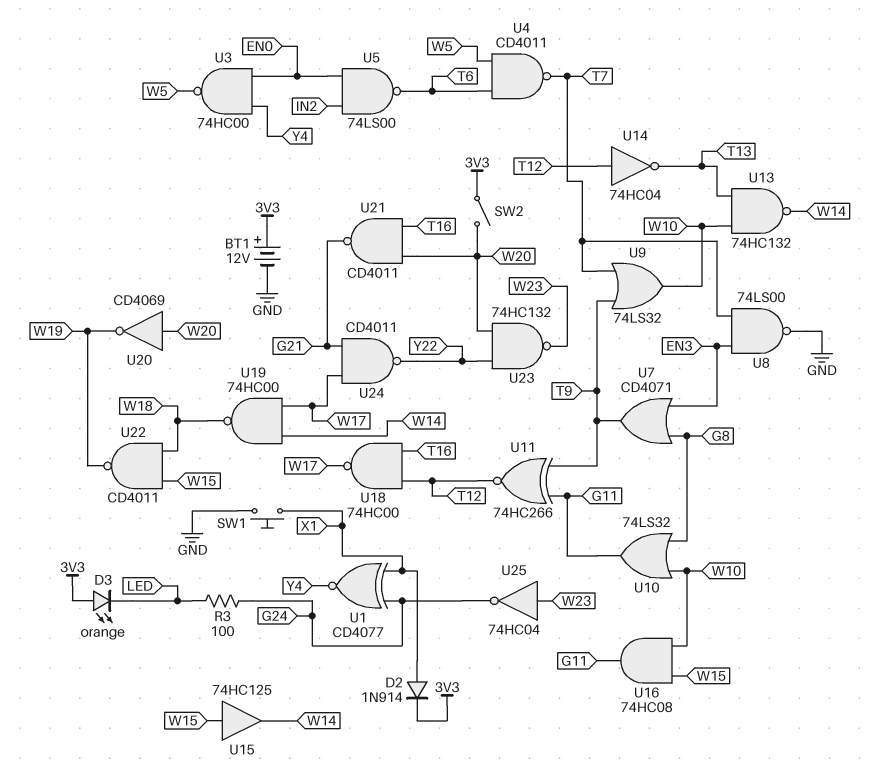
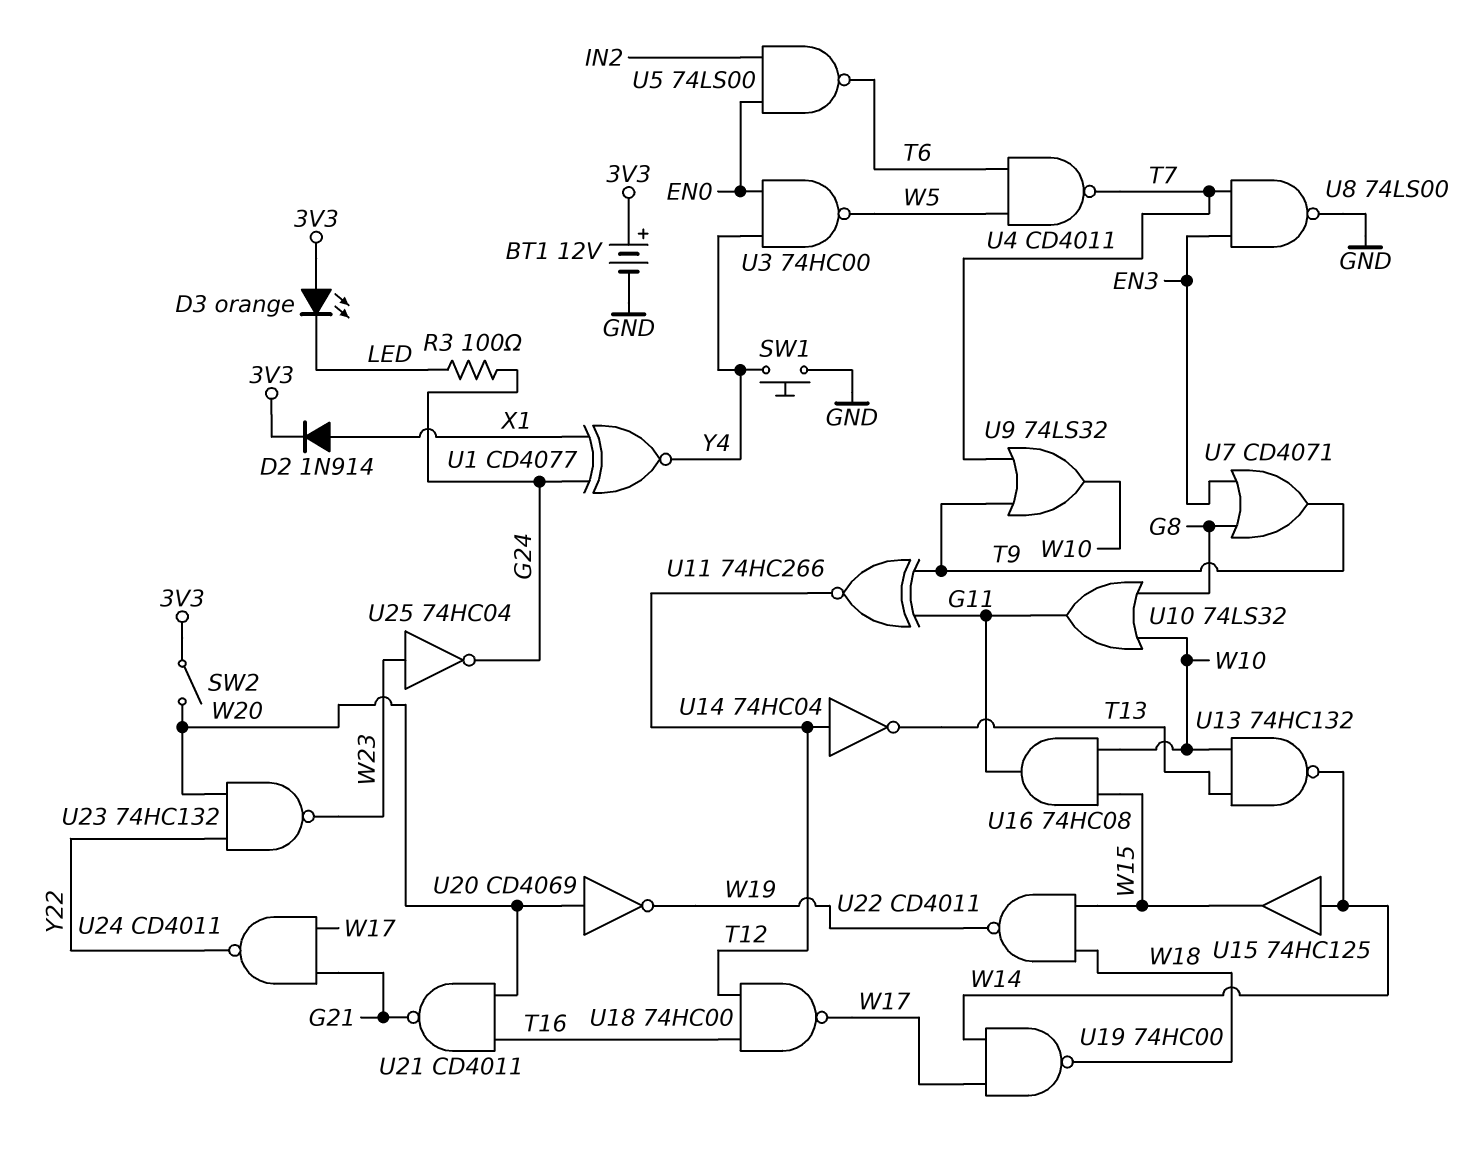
SW1: button (GND, X1) -> button (GND, Y4)
U15: buffer 74HC125 (in W15, out W14) -> buffer 74HC125 (in W14, out W15)

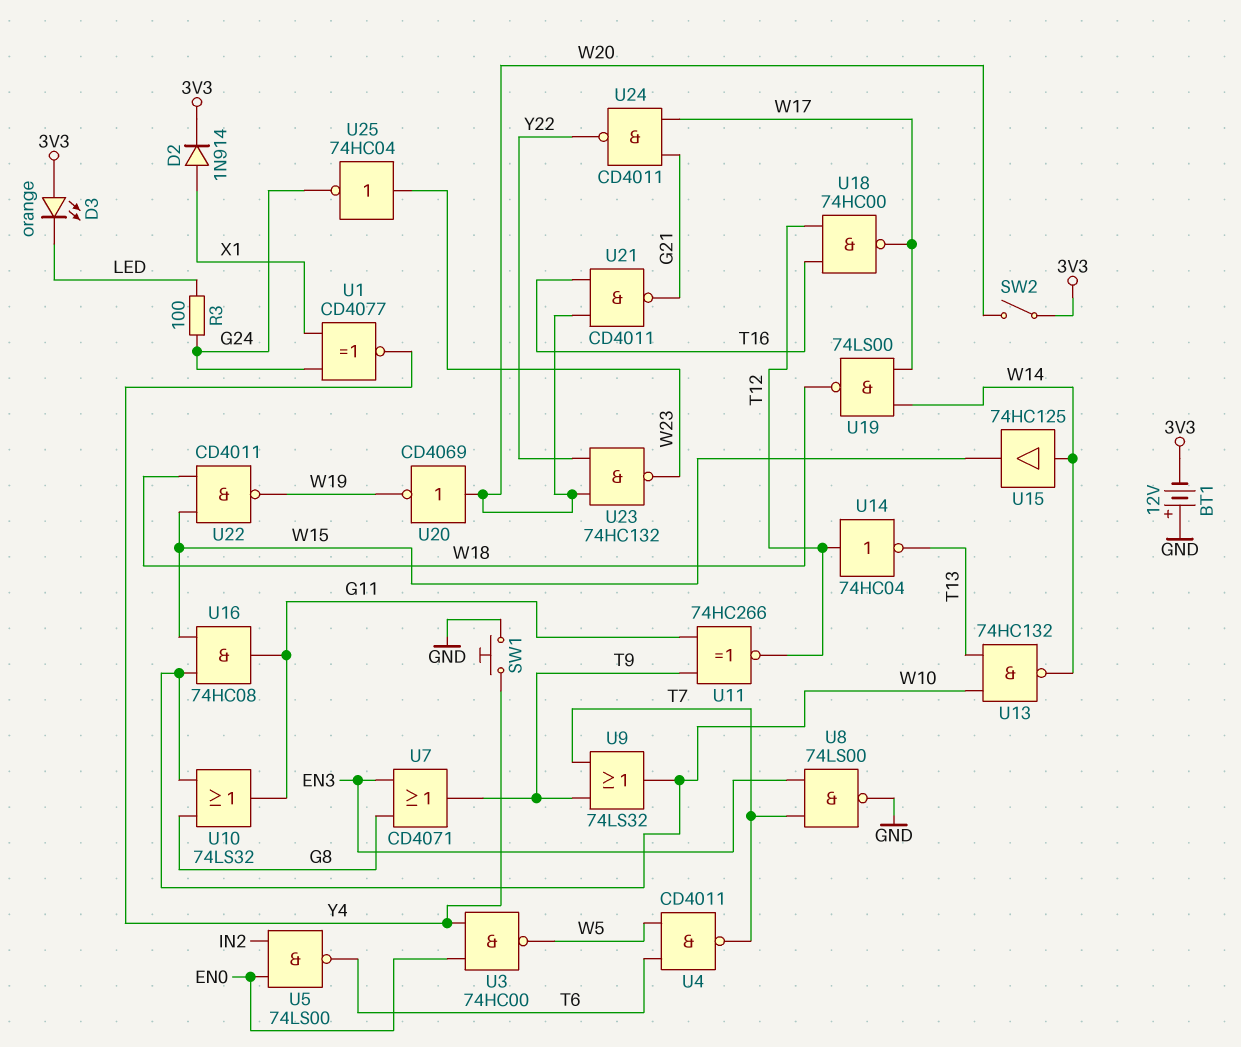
BT1: 12V (plus 3V3, minus GND) -> 12V (plus GND, minus 3V3)
U19: NAND 74HC00 (in W14, in W17, out W18) -> NAND 74LS00 (in W14, in W17, out W18)

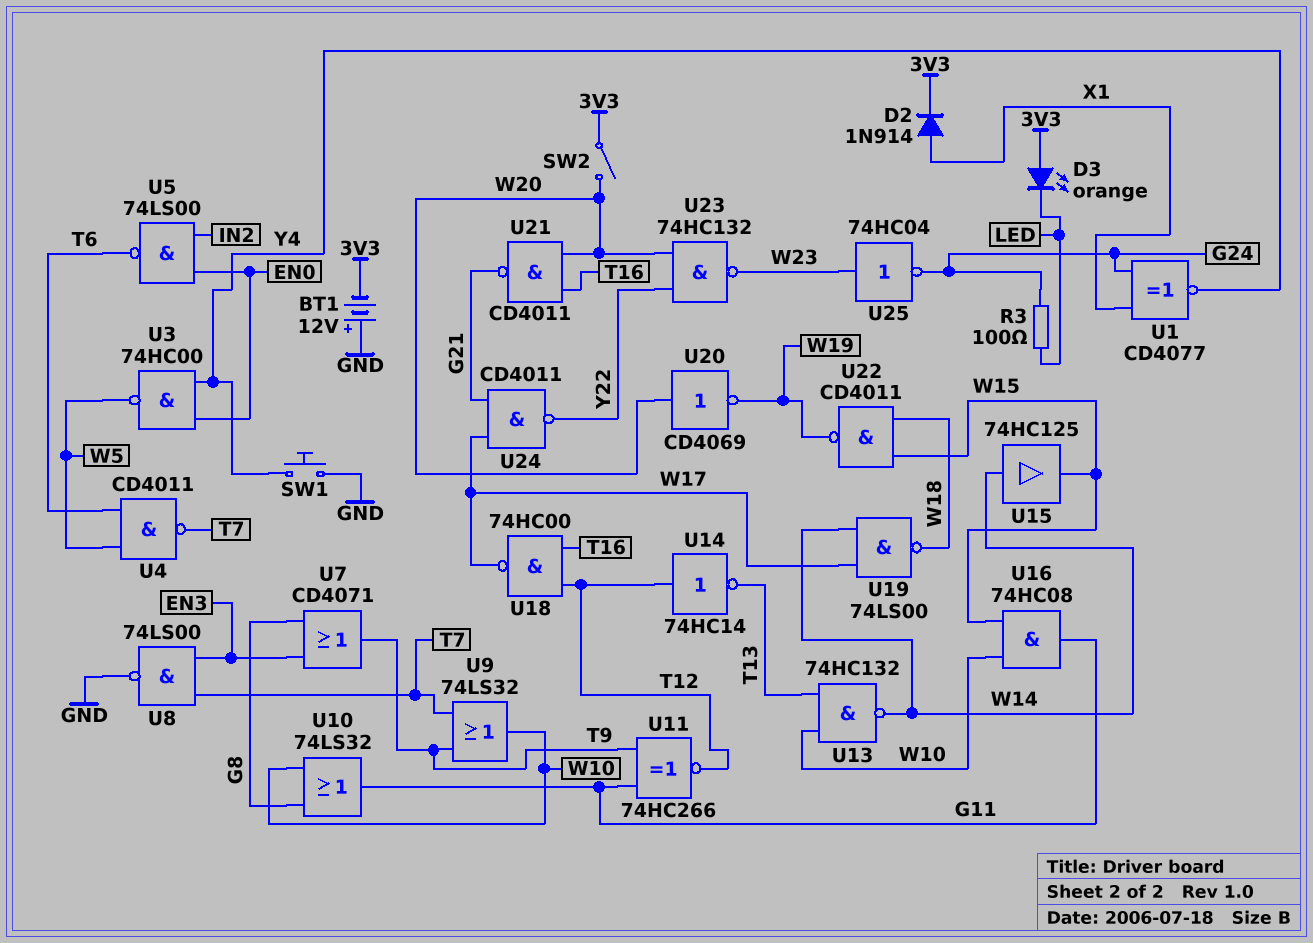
U14: NOT 74HC04 (in T12, out T13) -> NOT 74HC14 (in T12, out T13)

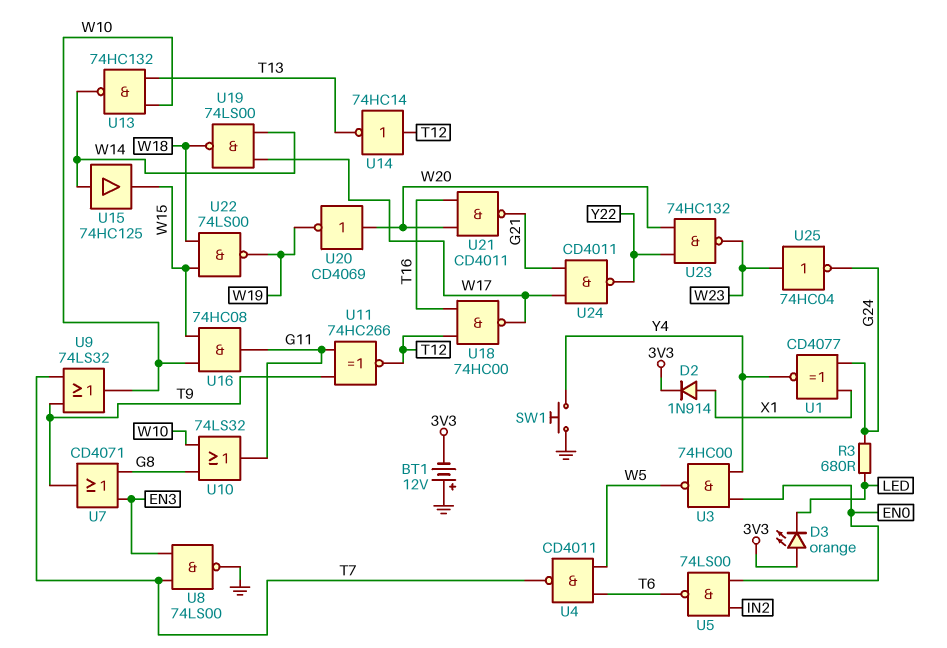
R3: 100 (G24, LED) -> 680 (G24, LED)
SW2: switch (3V3, W20) -> none
U22: NAND CD4011 (in W15, in W18, out W19) -> NAND 74LS00 (in W15, in W18, out W19)

